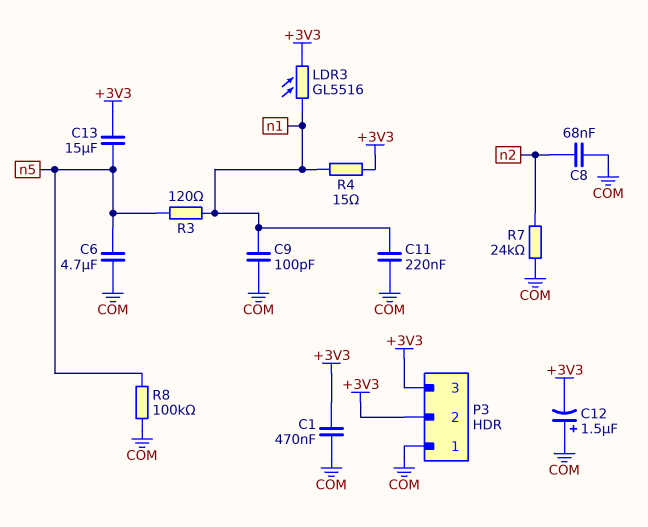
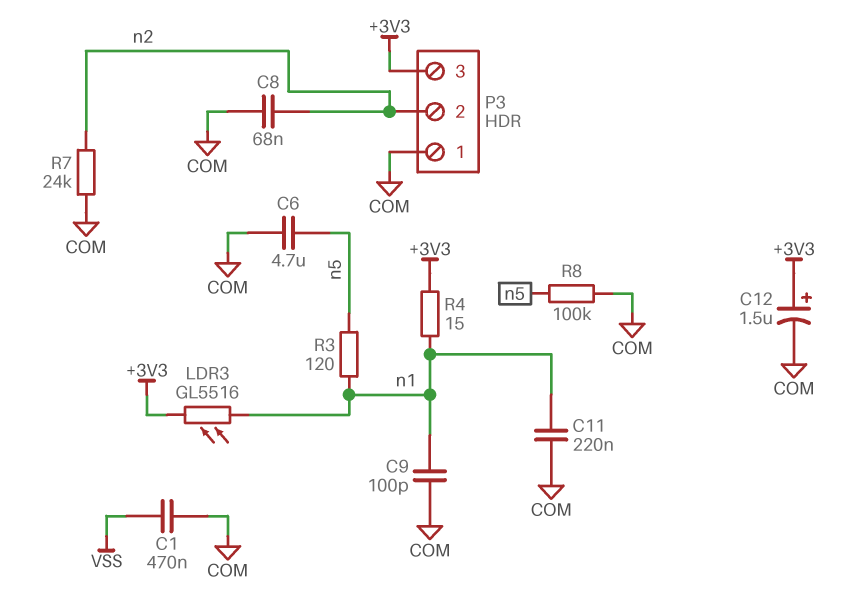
C1: 470nF (+3V3, COM) -> 470nF (COM, VSS)
C12: 1.5uF (plus COM, minus +3V3) -> 1.5uF (plus +3V3, minus COM)
C13: 15uF (+3V3, n5) -> none
P3 pin 2: +3V3 -> n2

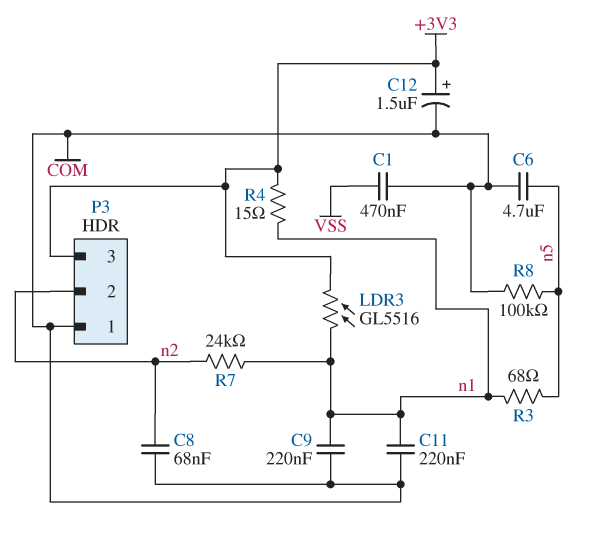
C9: 100pF (COM, n1) -> 220nF (COM, n1)
R3: 120 (n1, n5) -> 68 (n1, n5)
R7: 24k (COM, n2) -> 24k (n1, n2)

